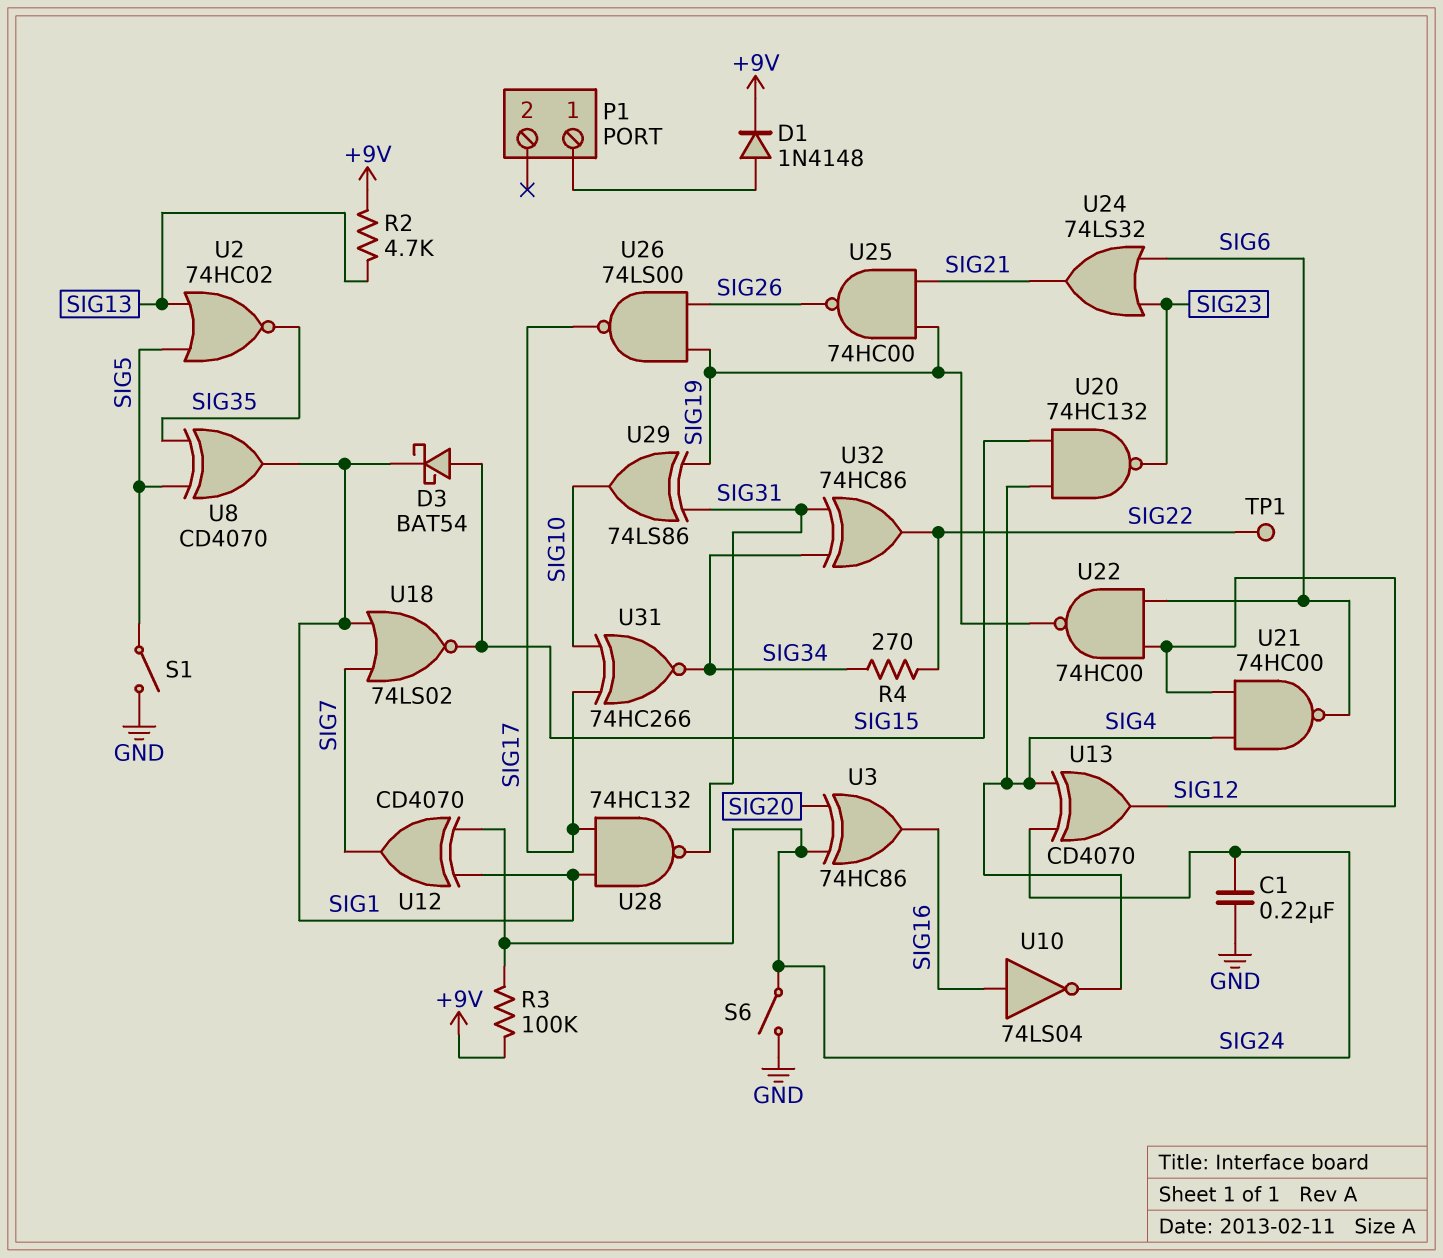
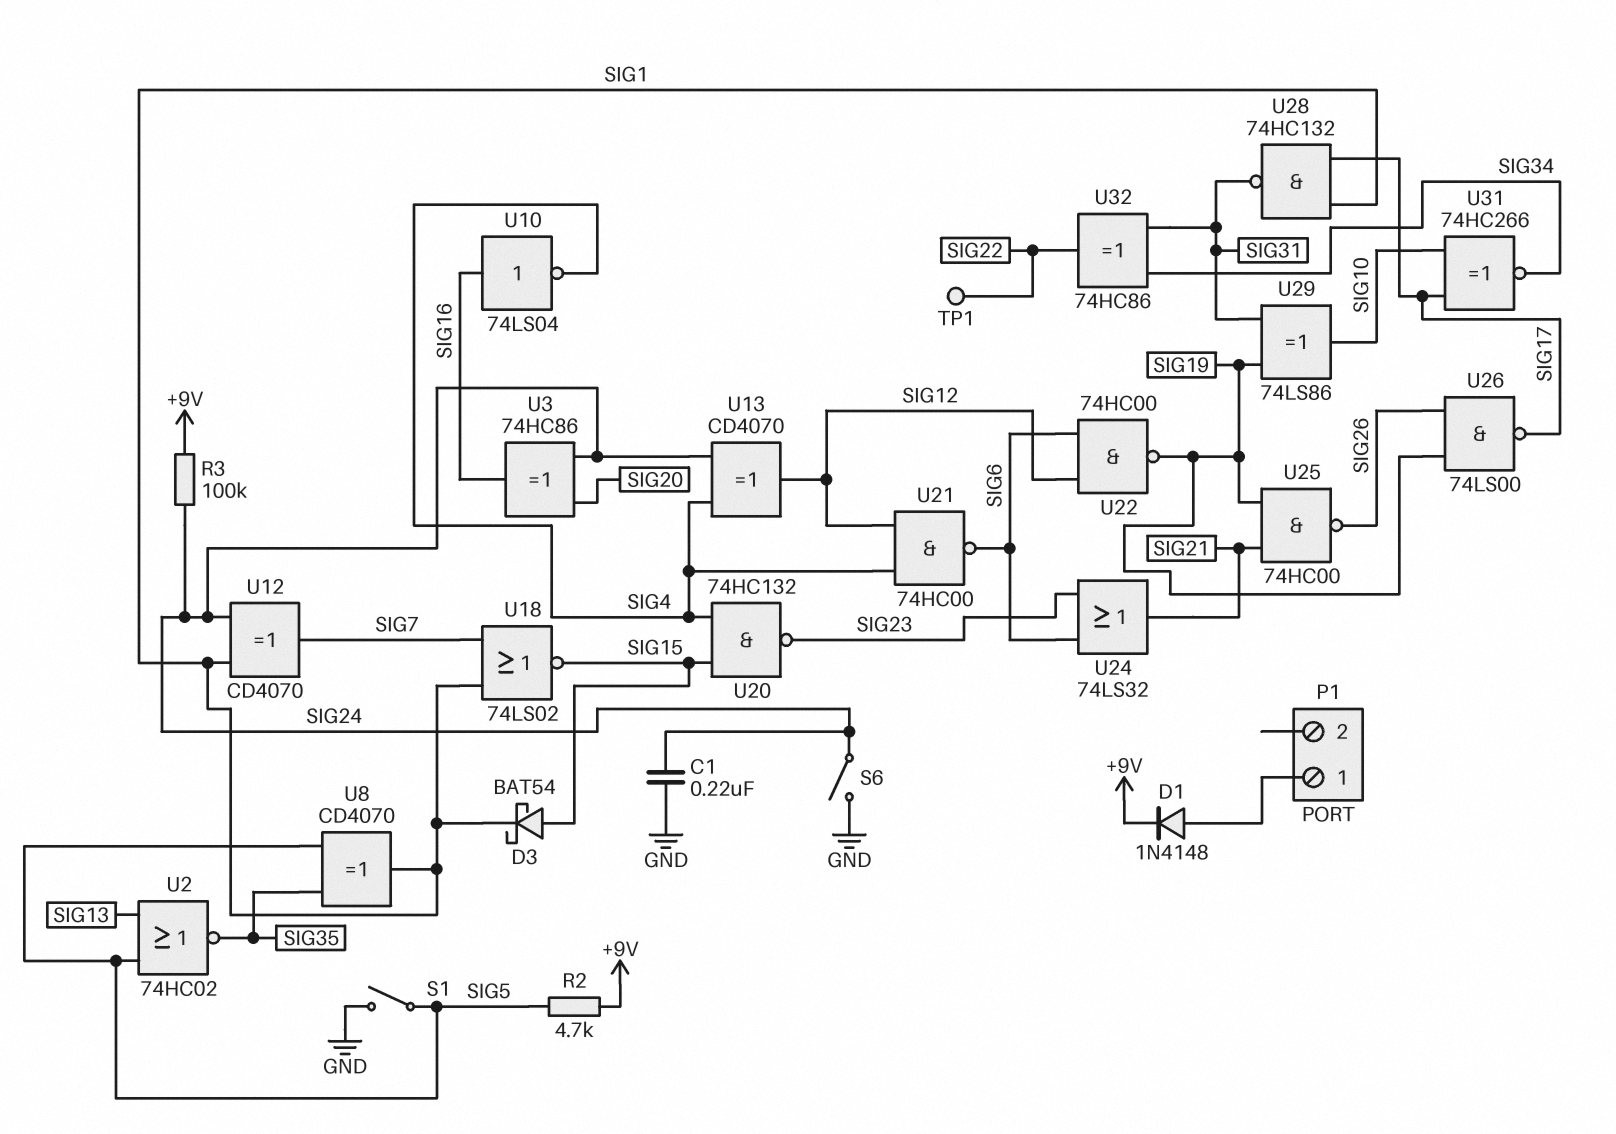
R2: 4.7k (+9V, SIG13) -> 4.7k (+9V, SIG5)
R4: 270 (SIG22, SIG34) -> none

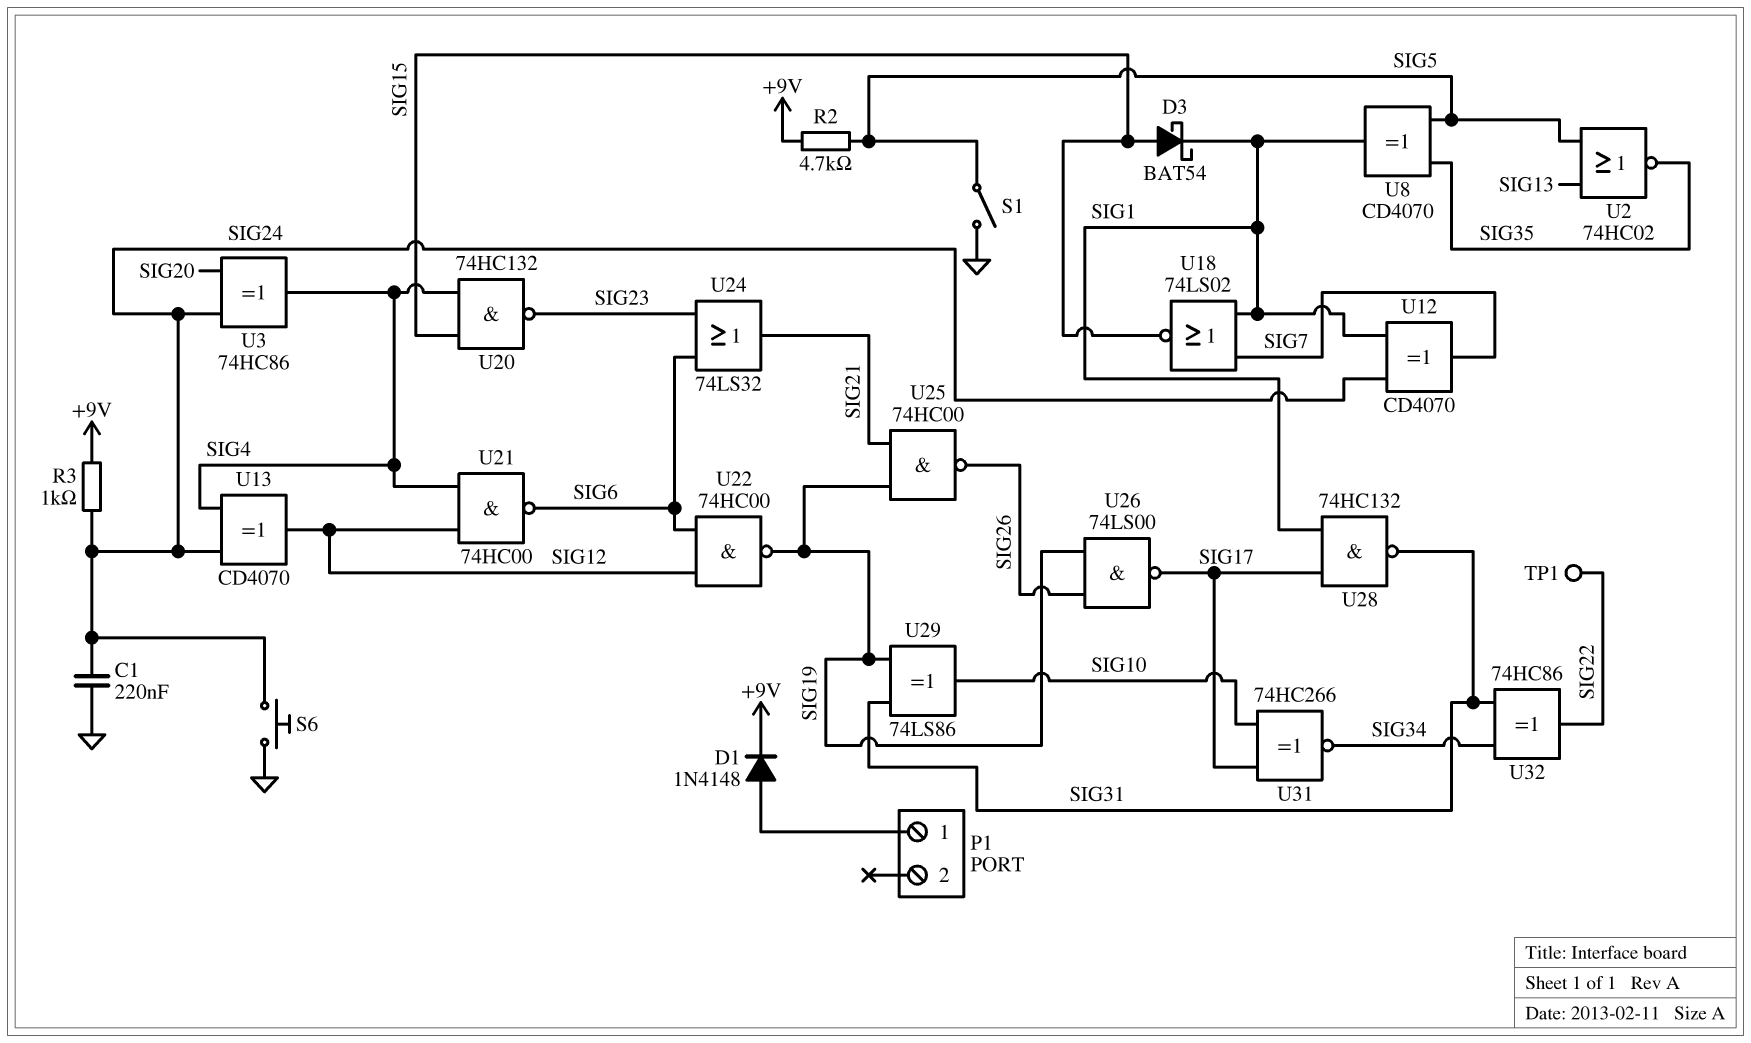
R3: 100k (+9V, SIG24) -> 1k (+9V, SIG24)
S6: switch (GND, SIG24) -> button (GND, SIG24)
U3: XOR 74HC86 (in SIG20, in SIG24, out SIG16) -> XOR 74HC86 (in SIG20, in SIG24, out SIG4)
U10: NOT 74LS04 (in SIG16, out SIG4) -> none

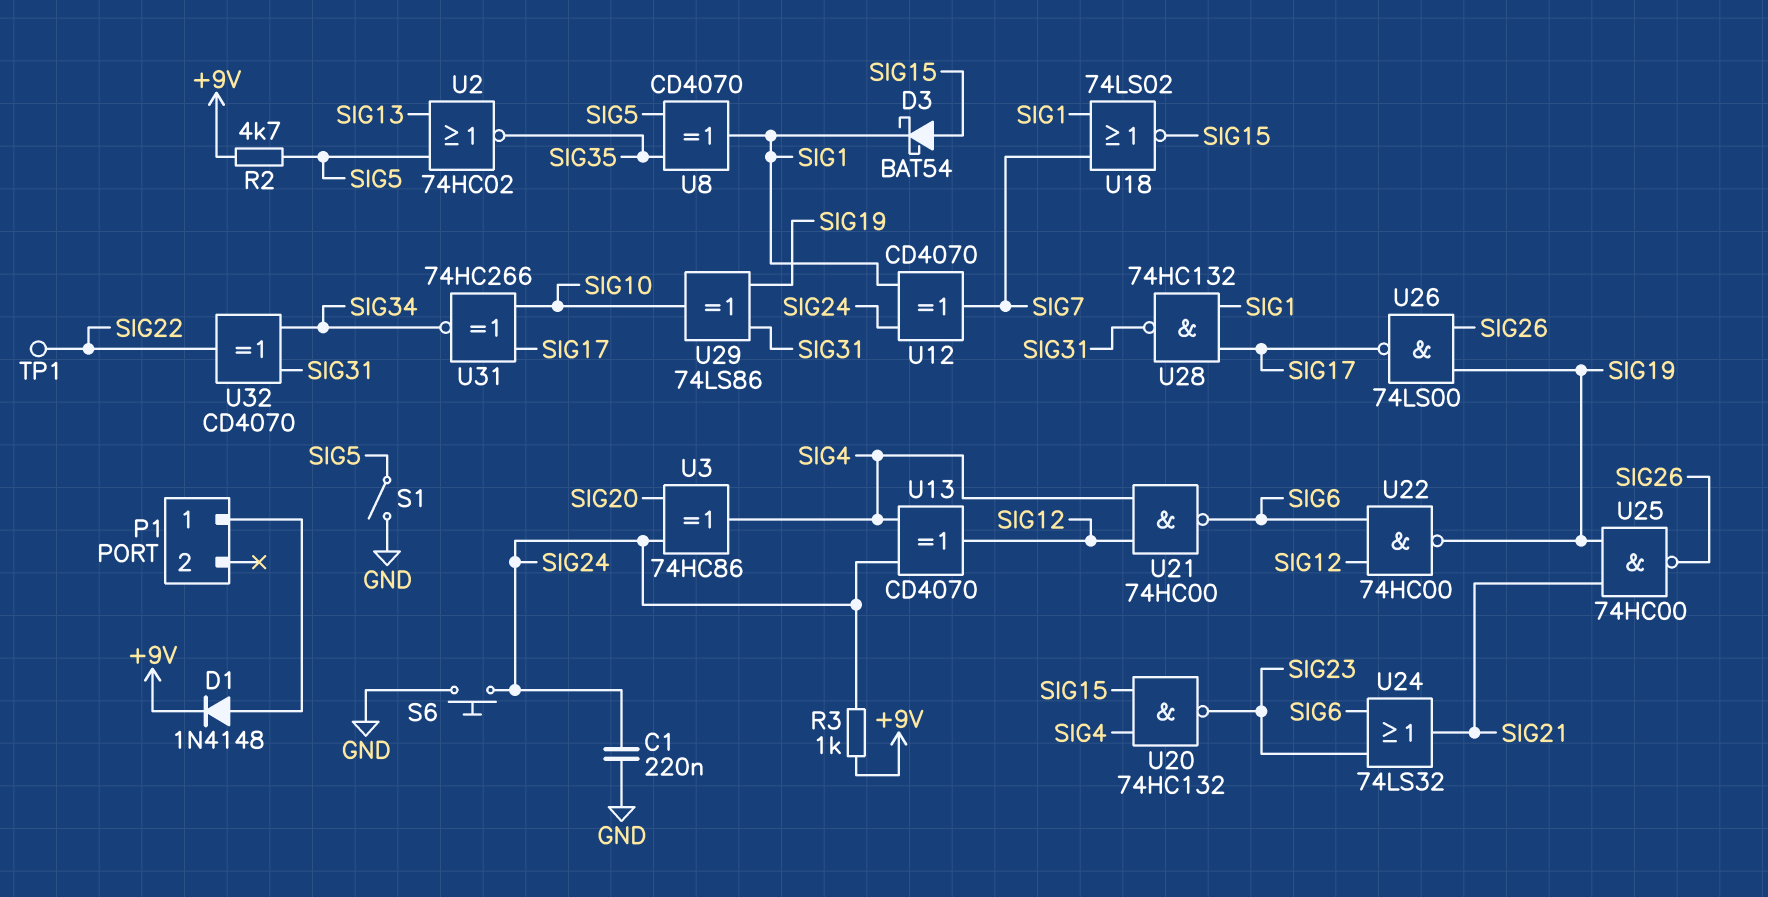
U32: XOR 74HC86 (in SIG31, in SIG34, out SIG22) -> XOR CD4070 (in SIG31, in SIG34, out SIG22)

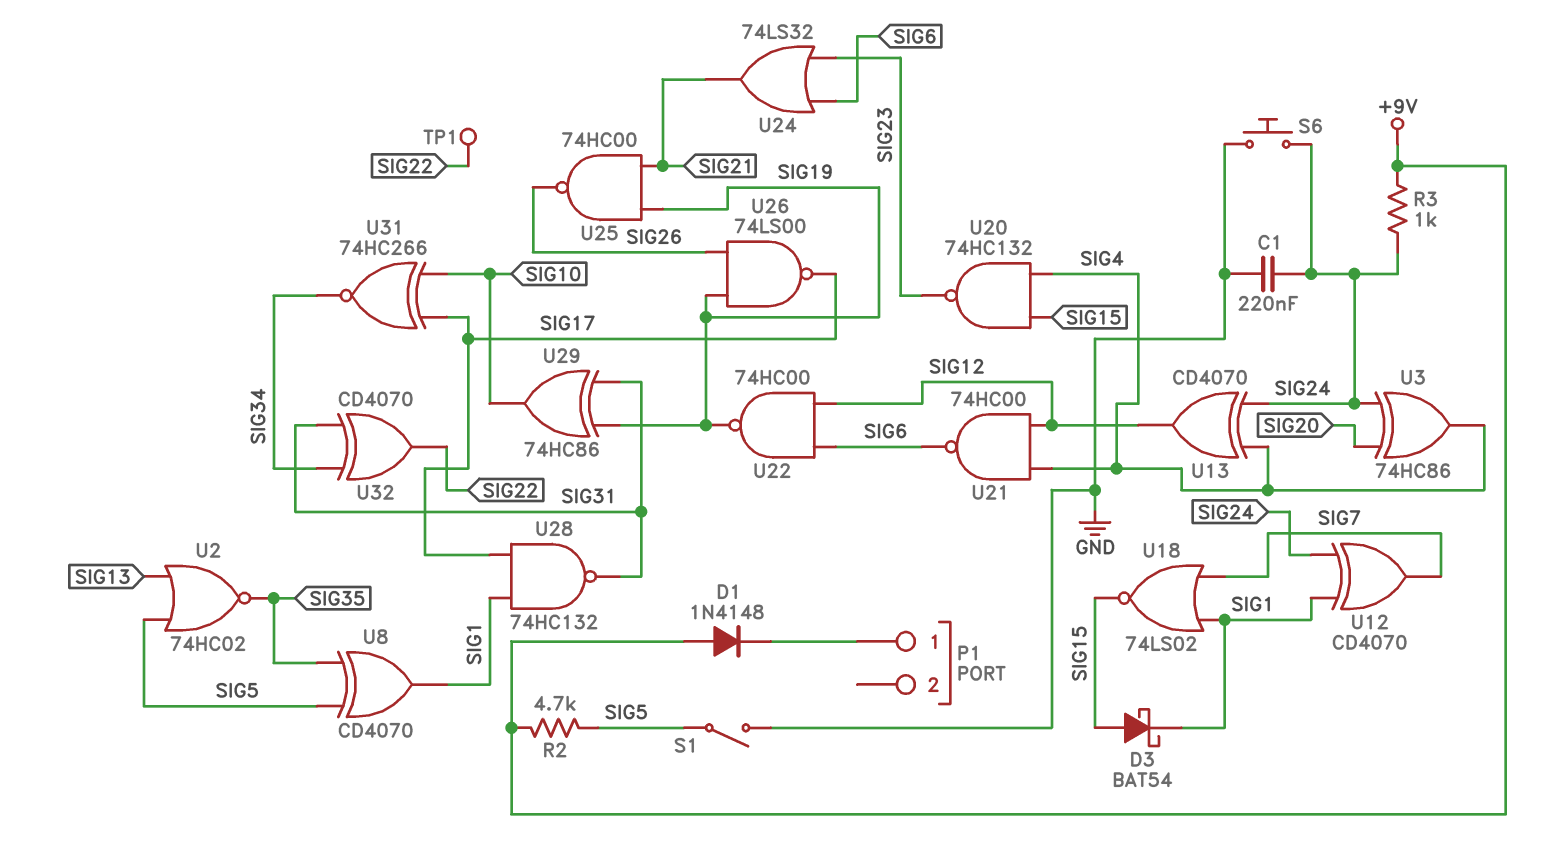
D1: diode 1N4148 (A P1/1, K +9V) -> diode 1N4148 (A +9V, K P1/1)
U29: XOR 74LS86 (in SIG19, in SIG31, out SIG10) -> XOR 74HC86 (in SIG19, in SIG31, out SIG10)

